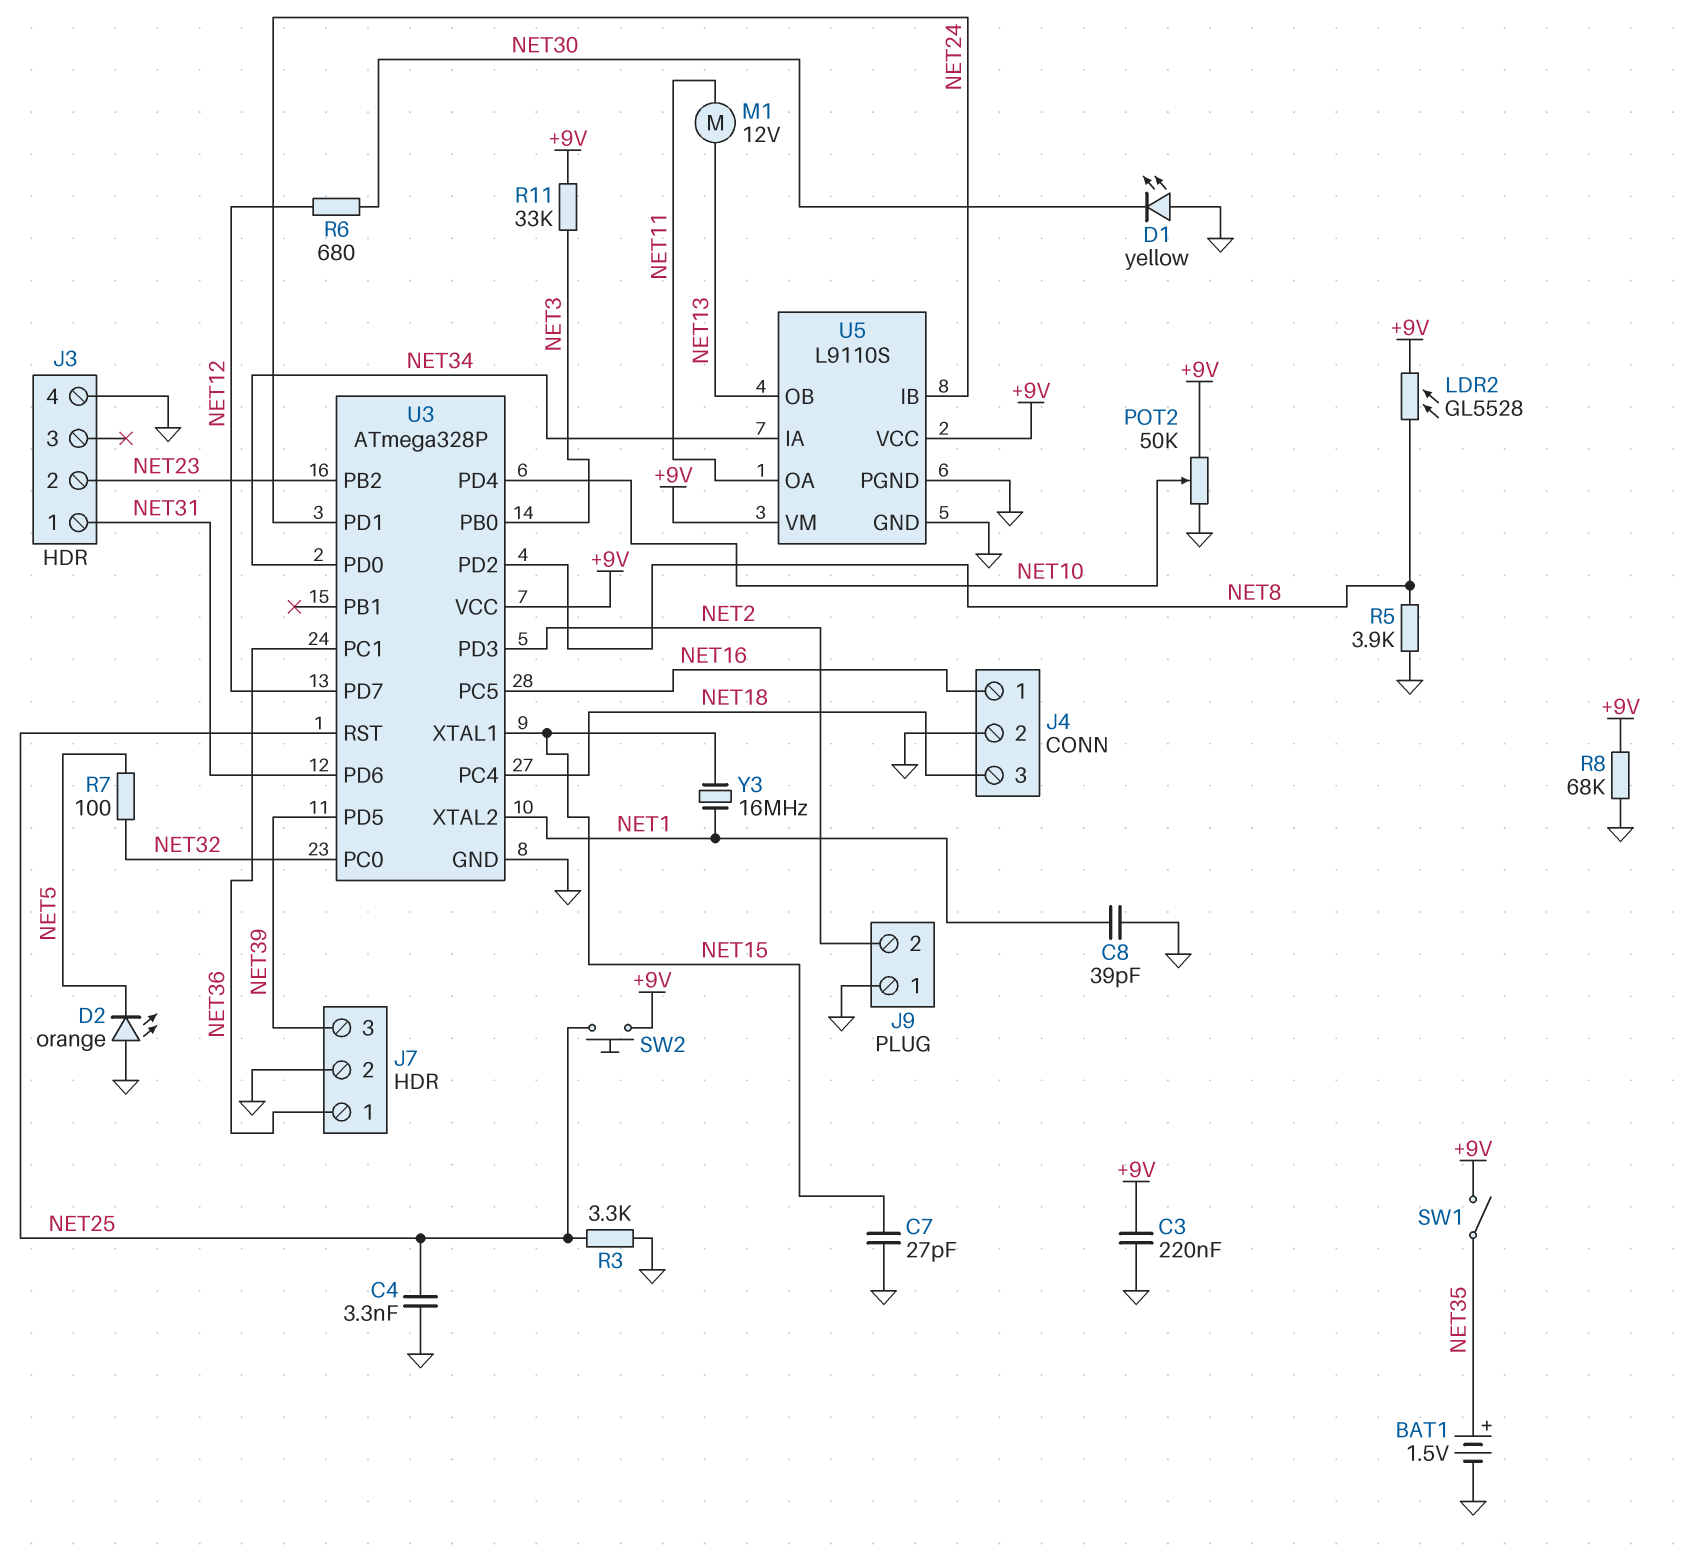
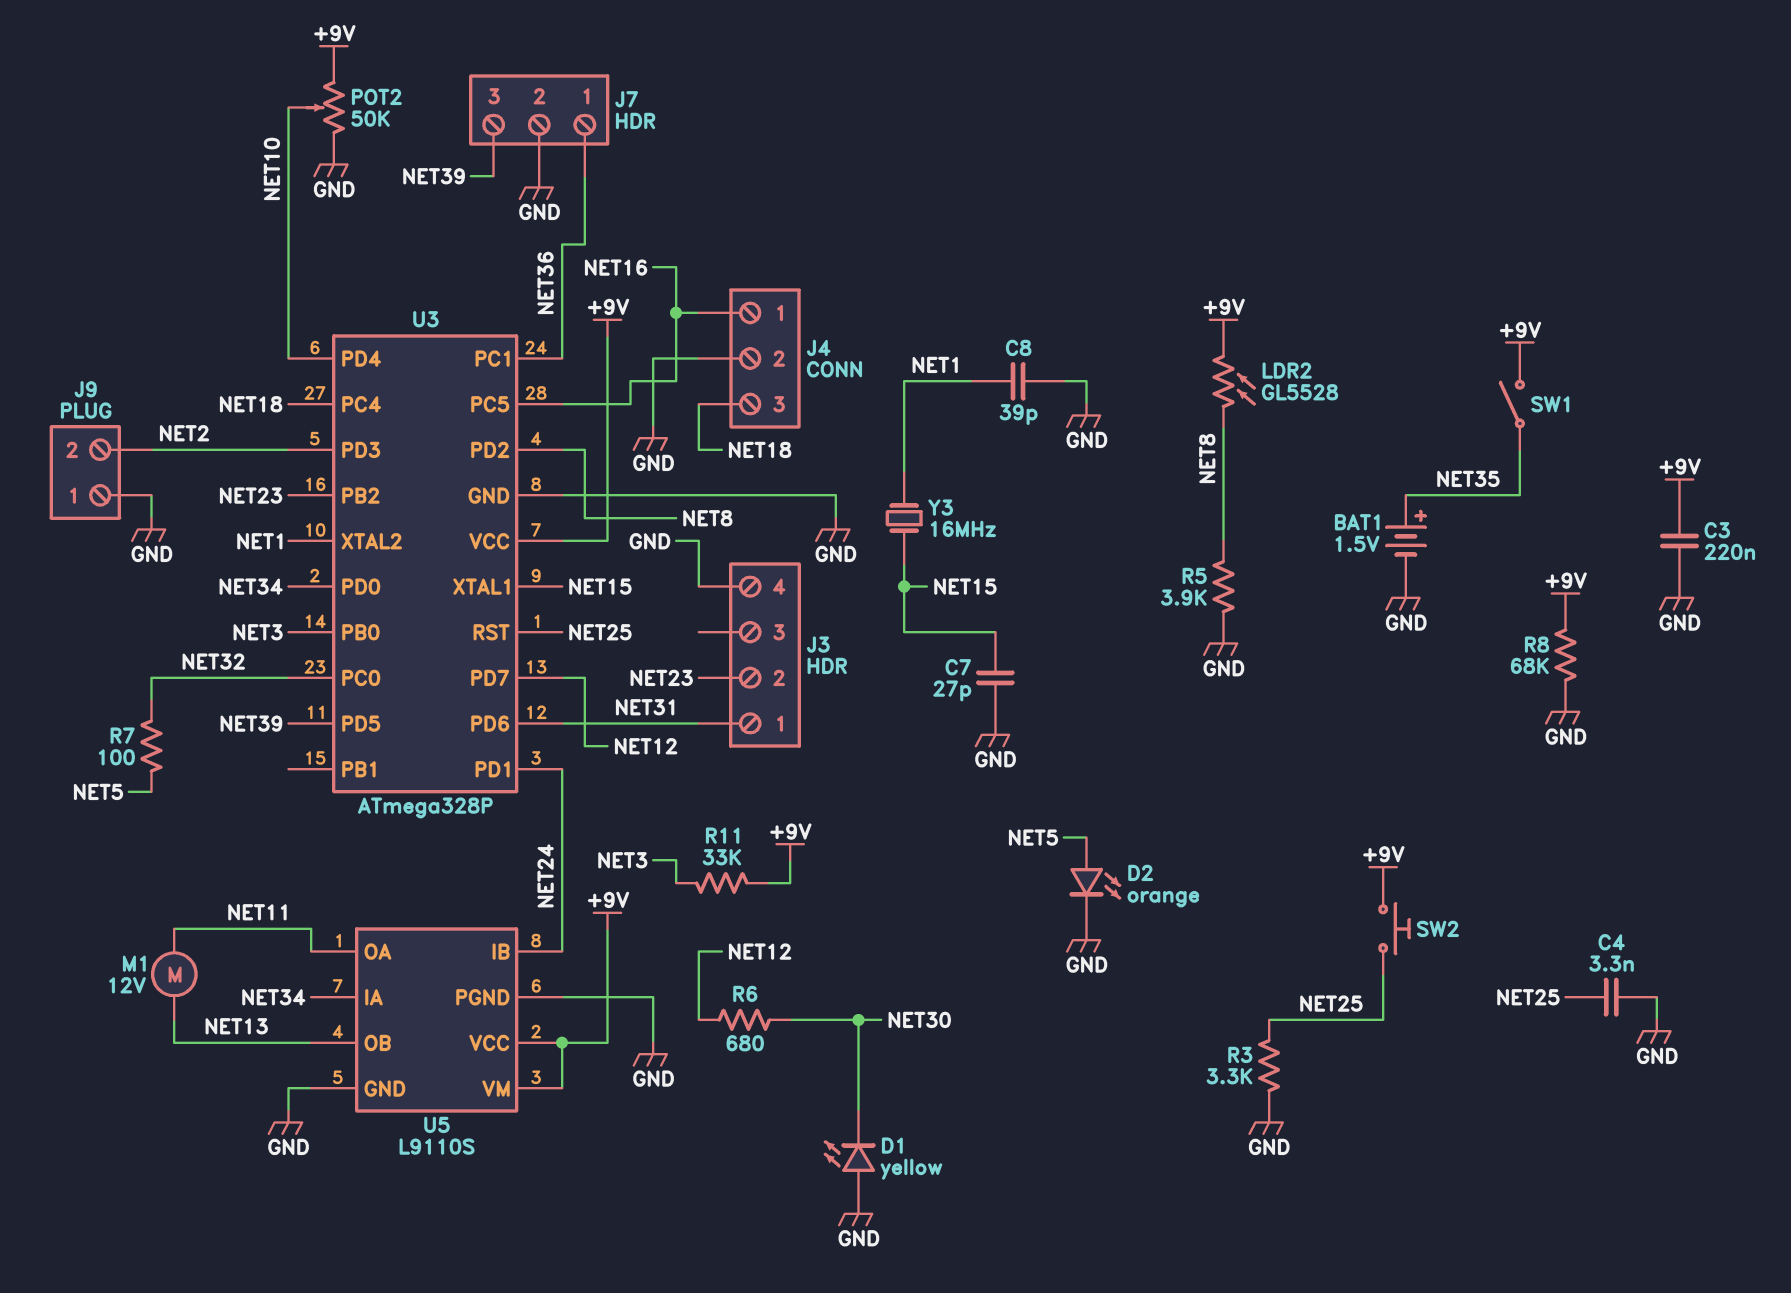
D2: LED orange (A GND, K NET5) -> LED orange (A NET5, K GND)

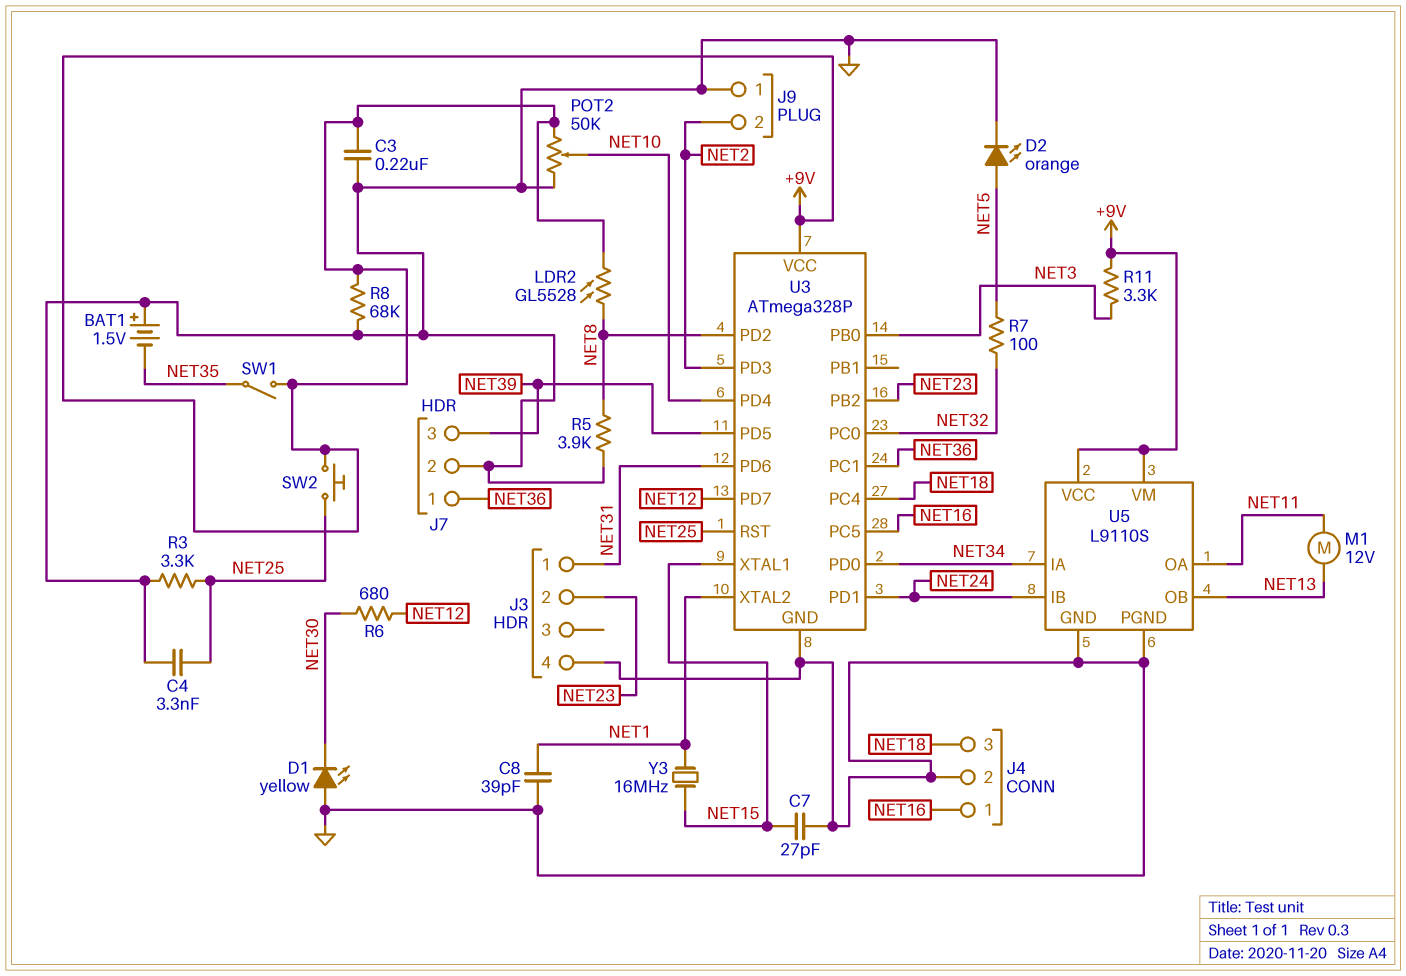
BAT1: 1.5V (plus NET35, minus GND) -> 1.5V (plus GND, minus NET35)
R11: 33k (+9V, NET3) -> 3.3k (+9V, NET3)

